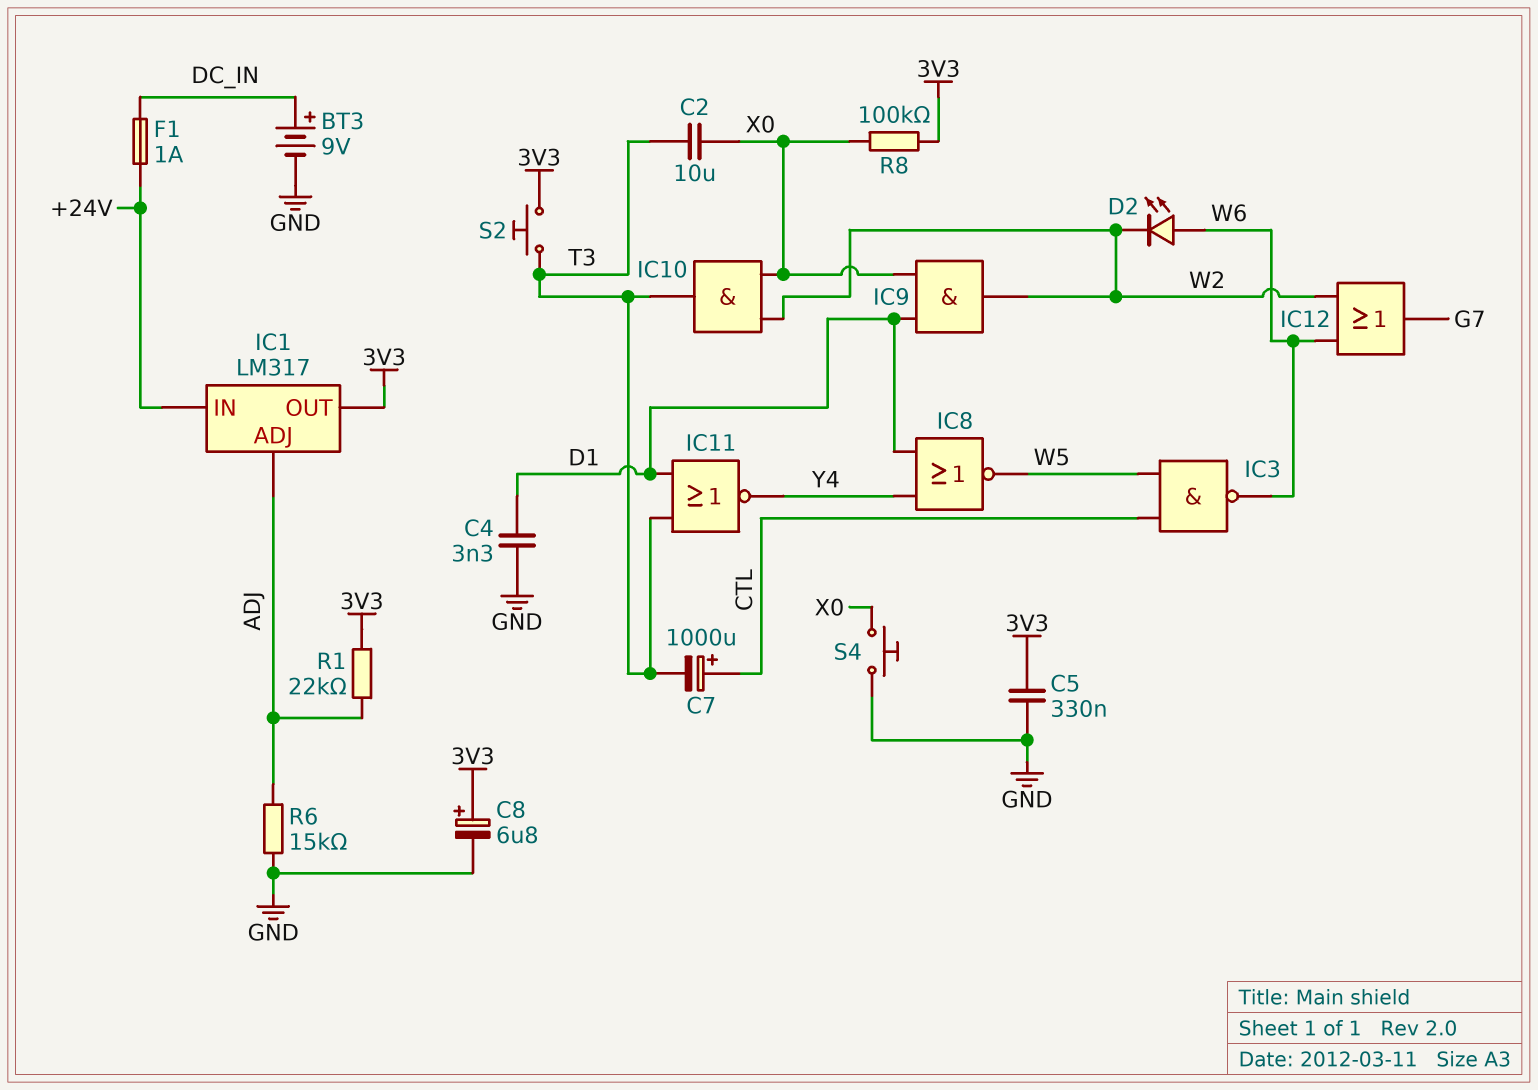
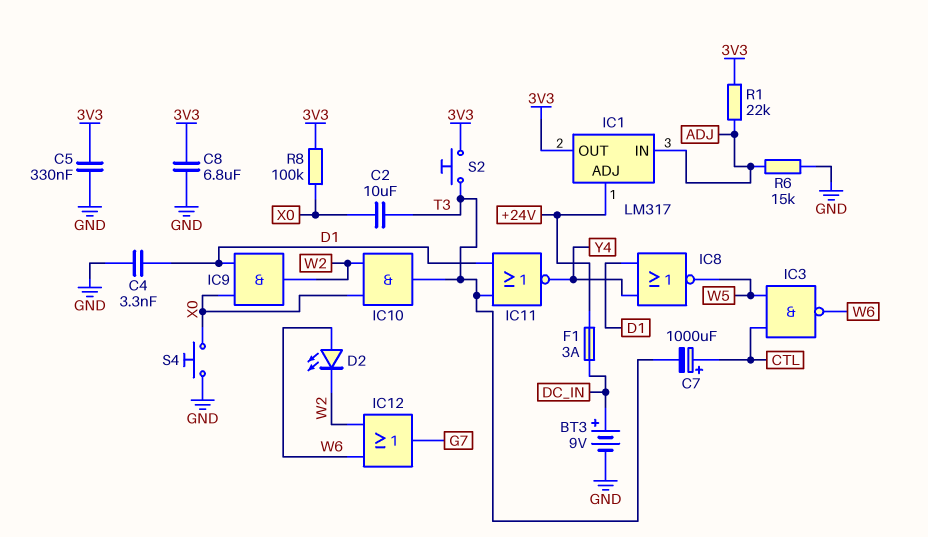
C8: 6.8uF (plus 3V3, minus GND) -> 6.8uF (3V3, GND)
F1: 1A (+24V, DC_IN) -> 3A (+24V, DC_IN)
IC1 pin ADJ: ADJ -> +24V
IC1 pin IN: +24V -> ADJ

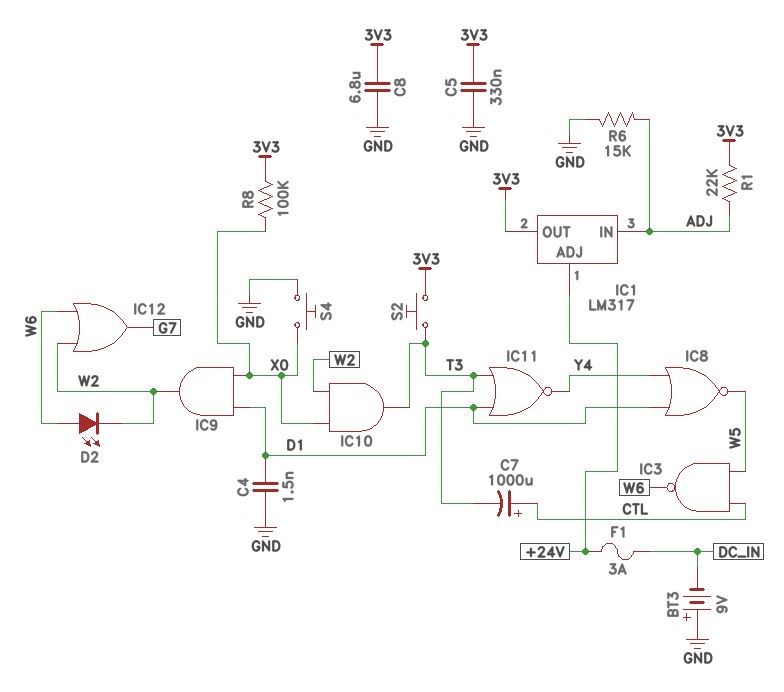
BT3: 9V (plus DC_IN, minus GND) -> 9V (plus GND, minus DC_IN)
C2: 10uF (T3, X0) -> none
C4: 3.3nF (D1, GND) -> 1.5nF (D1, GND)

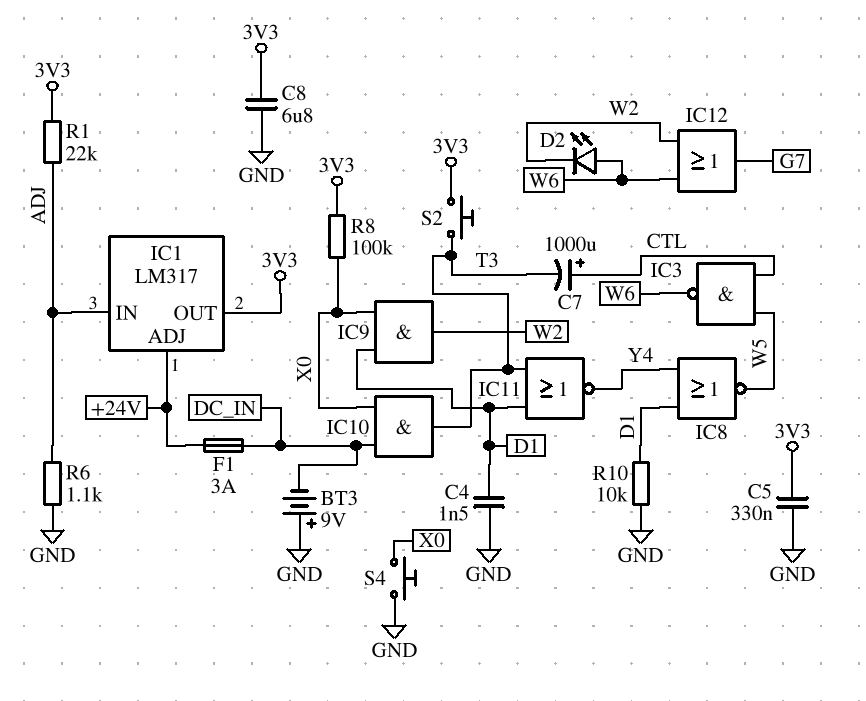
IC10: AND (in W2, in X0, out T3) -> AND (in DC_IN, in X0, out T3)
R6: 15k (ADJ, GND) -> 1.1k (ADJ, GND)
R10: none -> 10k (D1, GND)

